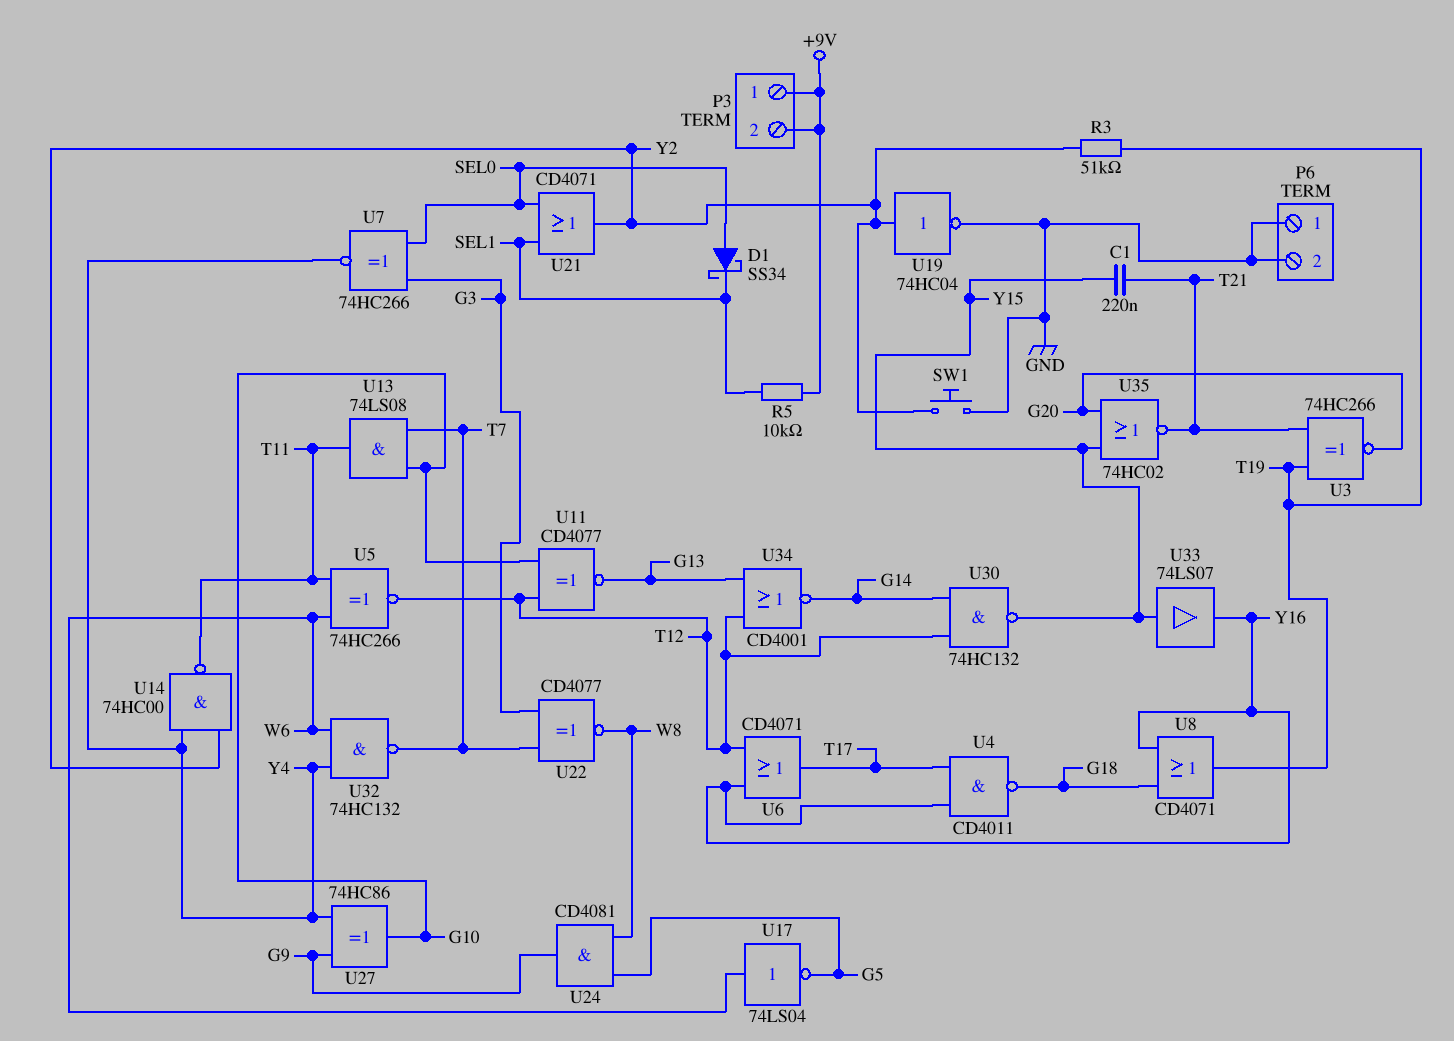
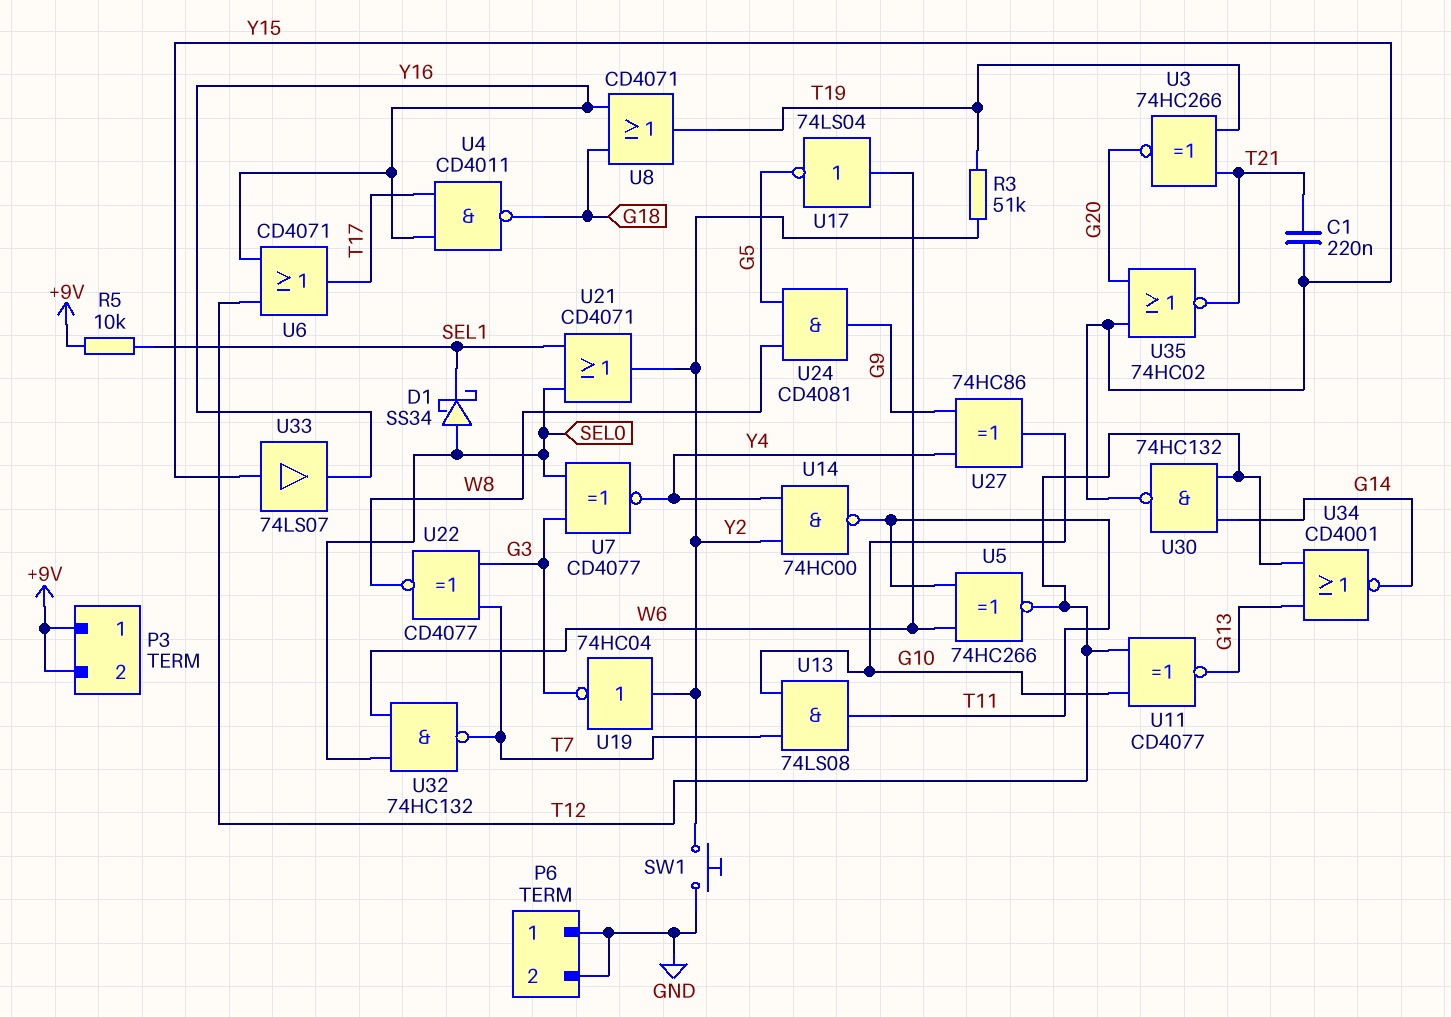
U7: XNOR 74HC266 (in G3, in SEL0, out Y4) -> XNOR CD4077 (in G3, in SEL0, out Y4)
U19: NOT 74HC04 (in Y2, out GND) -> NOT 74HC04 (in Y2, out G3)
U32: NAND 74HC132 (in W6, in Y4, out T7) -> NAND 74HC132 (in SEL0, in W6, out T7)

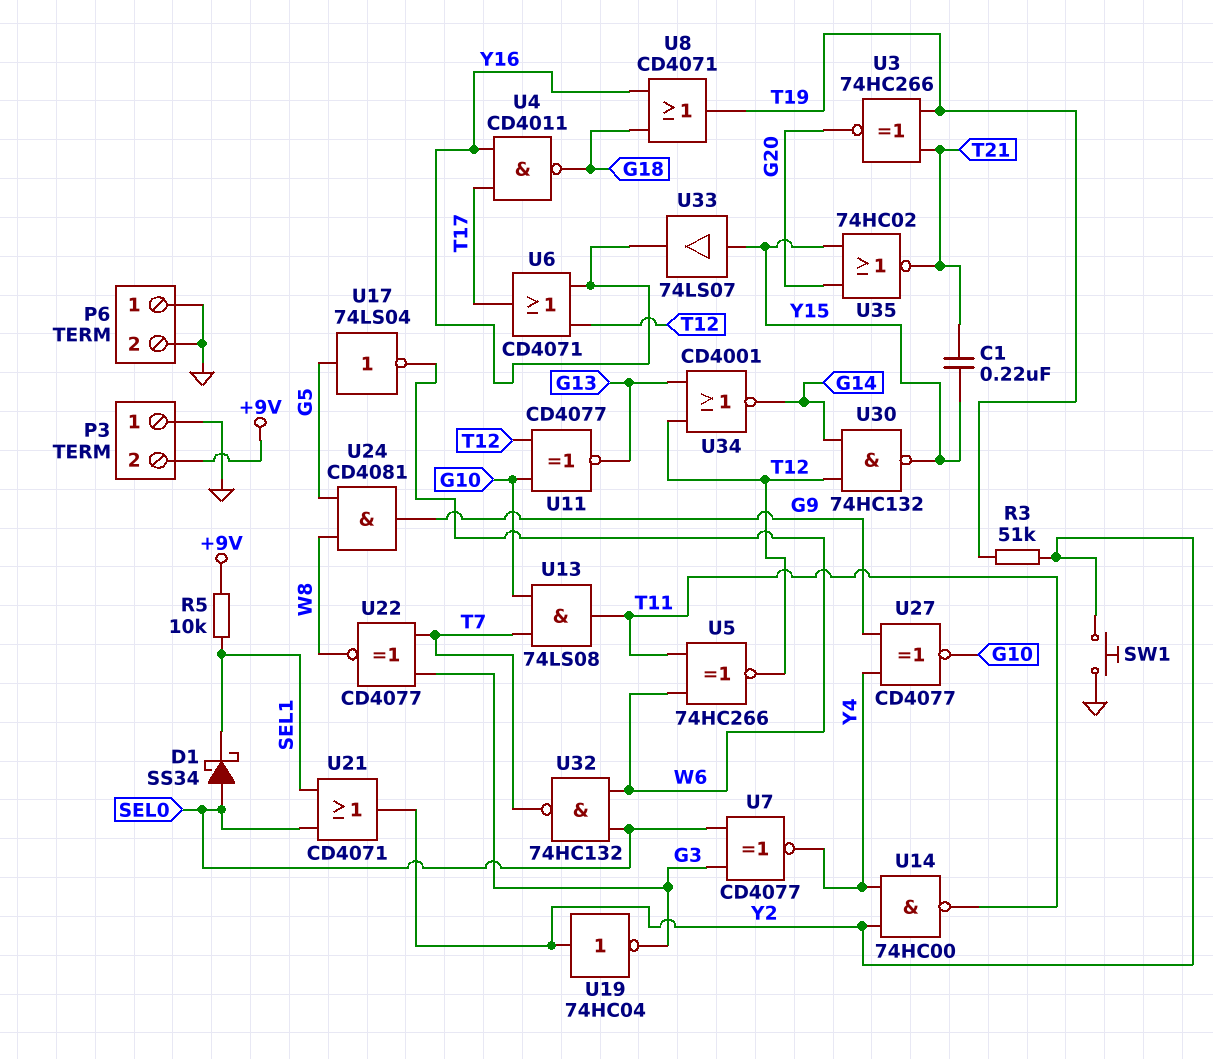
P3 pin 1: +9V -> GND
U17: NOT 74LS04 (in W6, out G5) -> NOT 74LS04 (in G5, out W6)
U27: XOR 74HC86 (in G9, in Y4, out G10) -> XNOR CD4077 (in G9, in Y4, out G10)

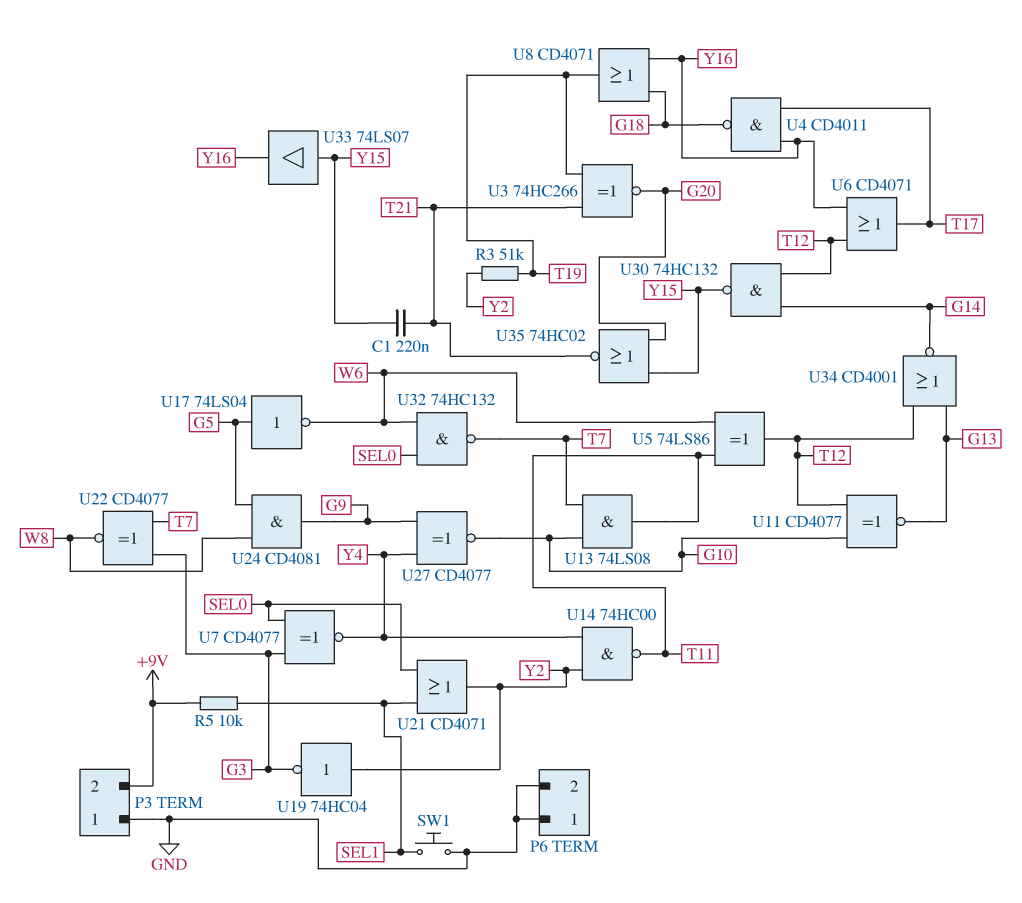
D1: schottky SS34 (A SEL0, K SEL1) -> none
SW1: button (GND, Y2) -> button (GND, SEL1)
U5: XNOR 74HC266 (in T11, in W6, out T12) -> XOR 74LS86 (in T11, in W6, out T12)

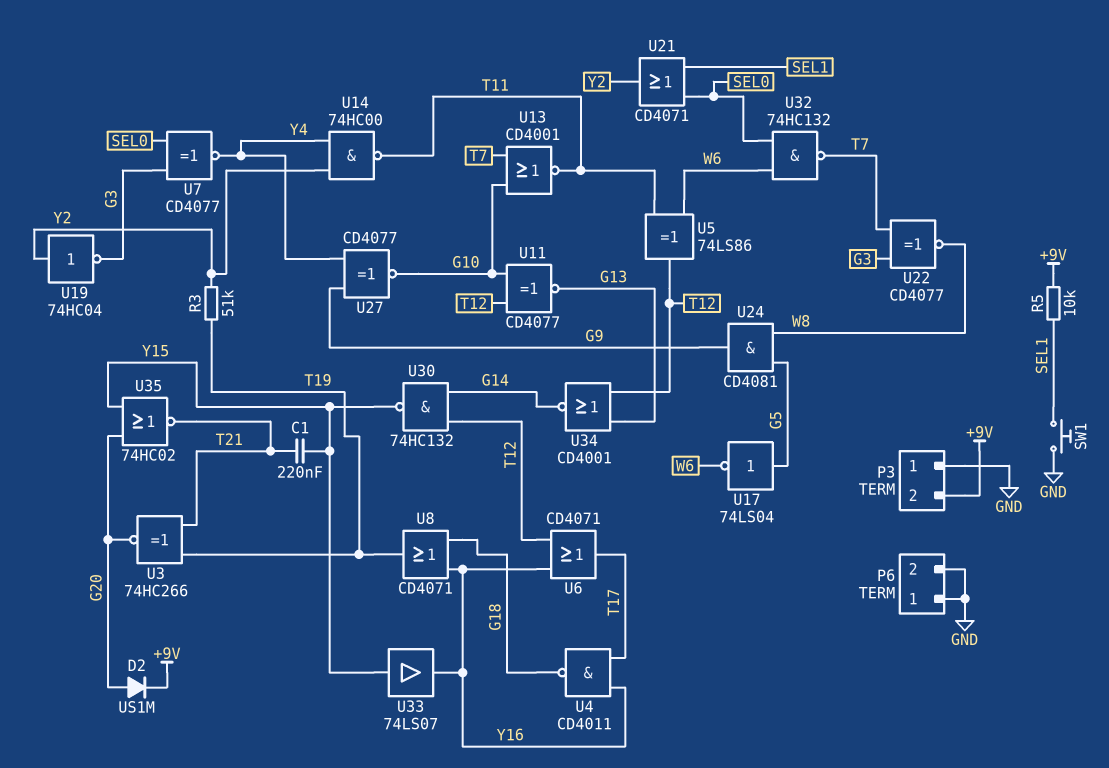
D2: none -> diode US1M (A G20, K +9V)
U13: AND 74LS08 (in G10, in T7, out T11) -> NOR CD4001 (in G10, in T7, out T11)

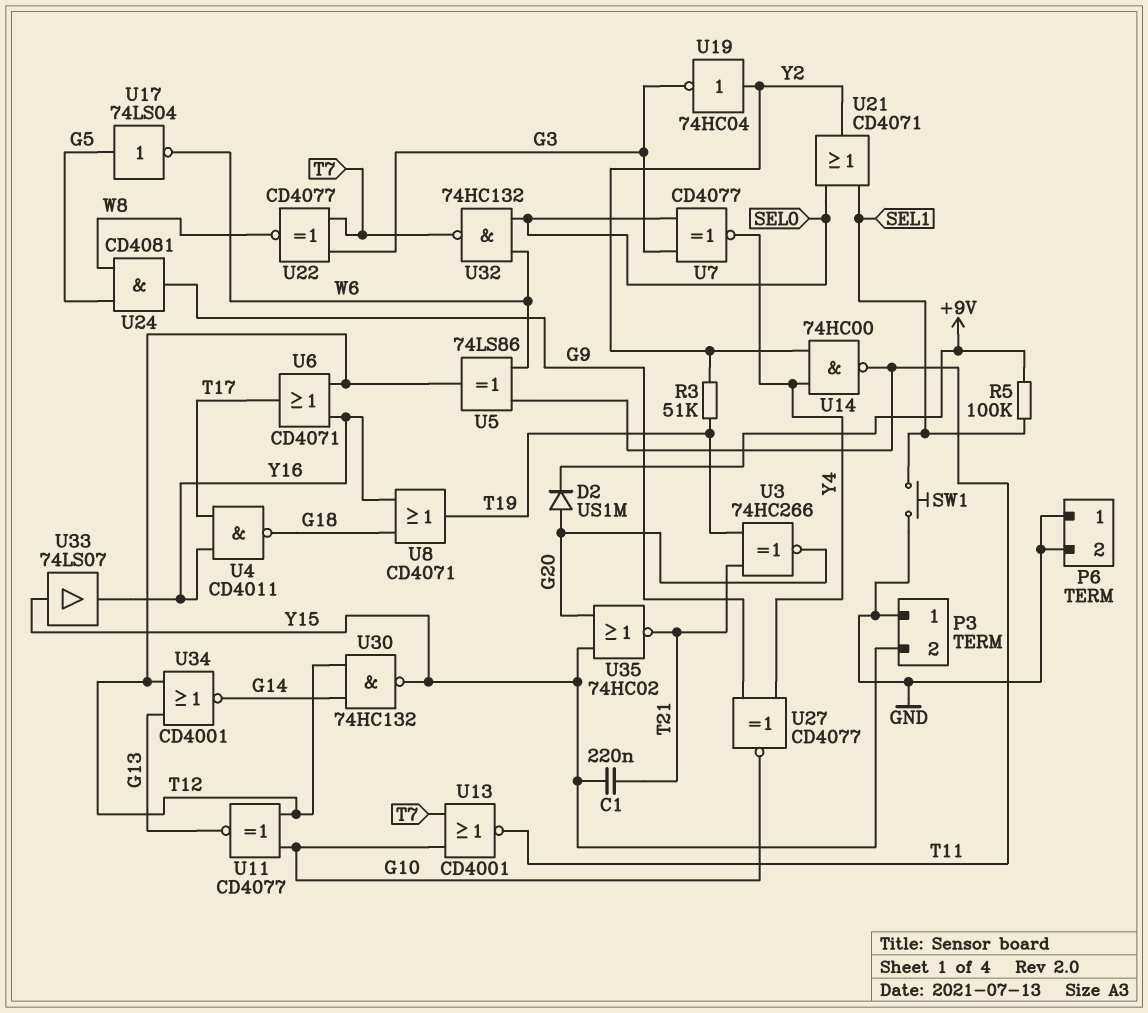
P3 pin 2: +9V -> Y15
R5: 10k (+9V, SEL1) -> 100k (+9V, SEL1)

